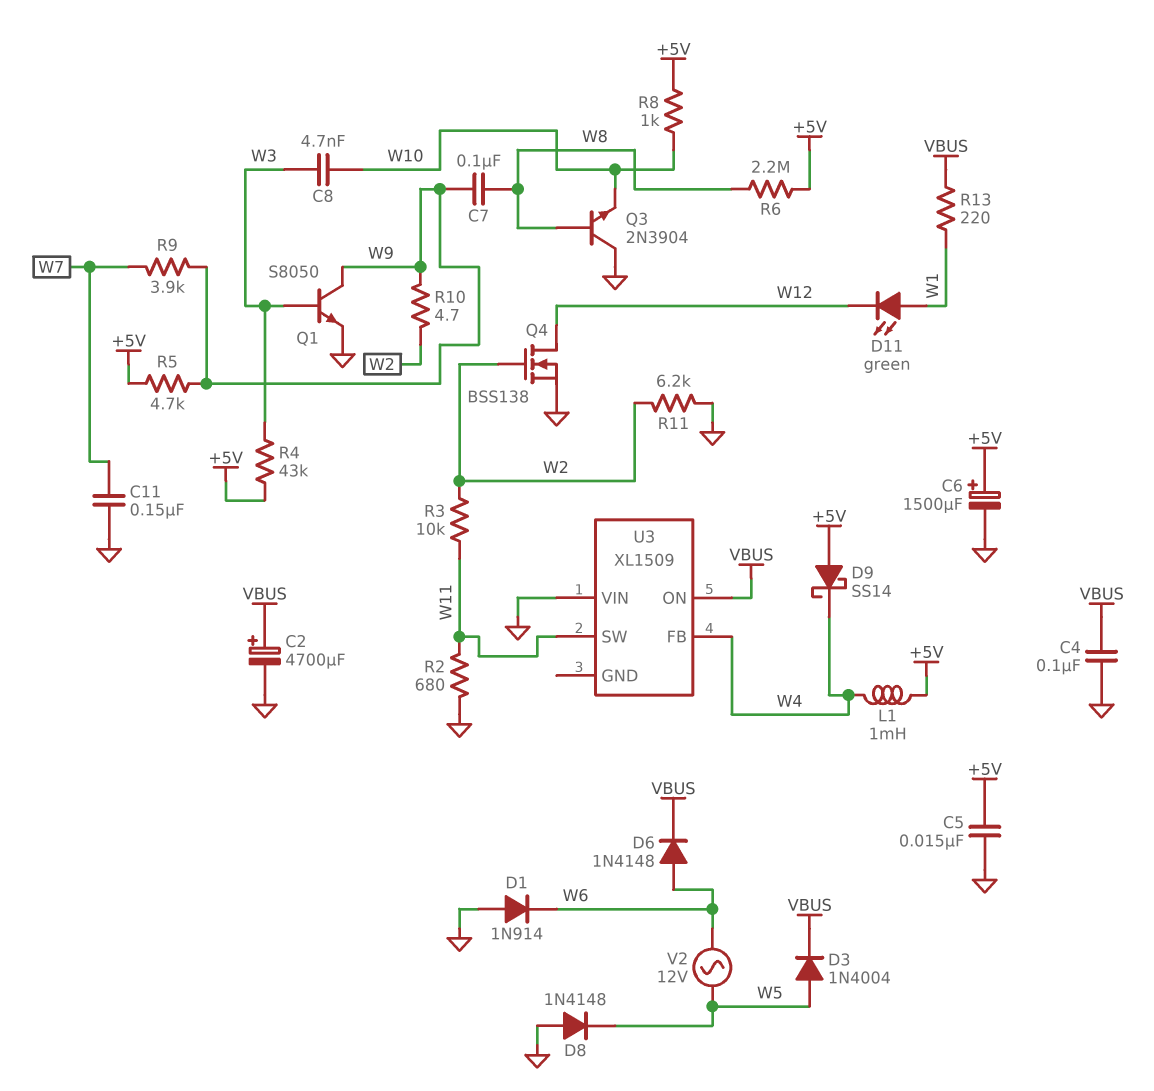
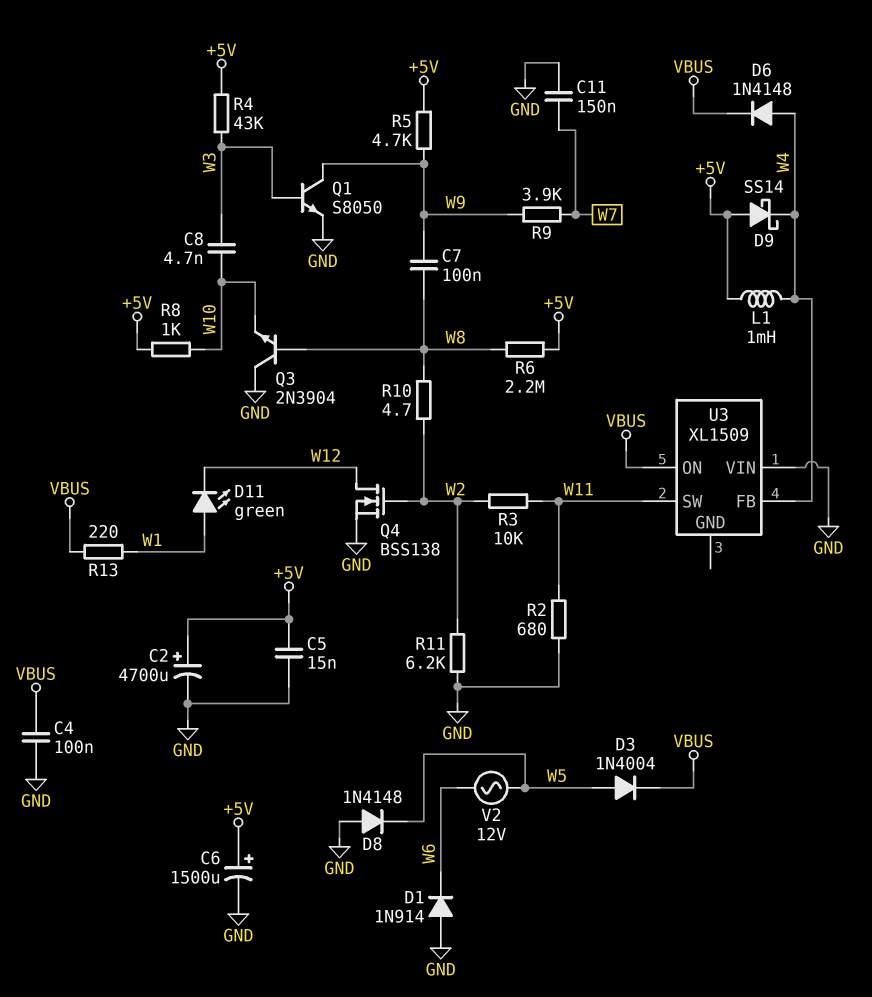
C2: 4700uF (plus VBUS, minus GND) -> 4700uF (plus +5V, minus GND)
D6: diode 1N4148 (A W6, K VBUS) -> diode 1N4148 (A W4, K VBUS)
R10: 4.7 (W2, W9) -> 4.7 (W2, W8)

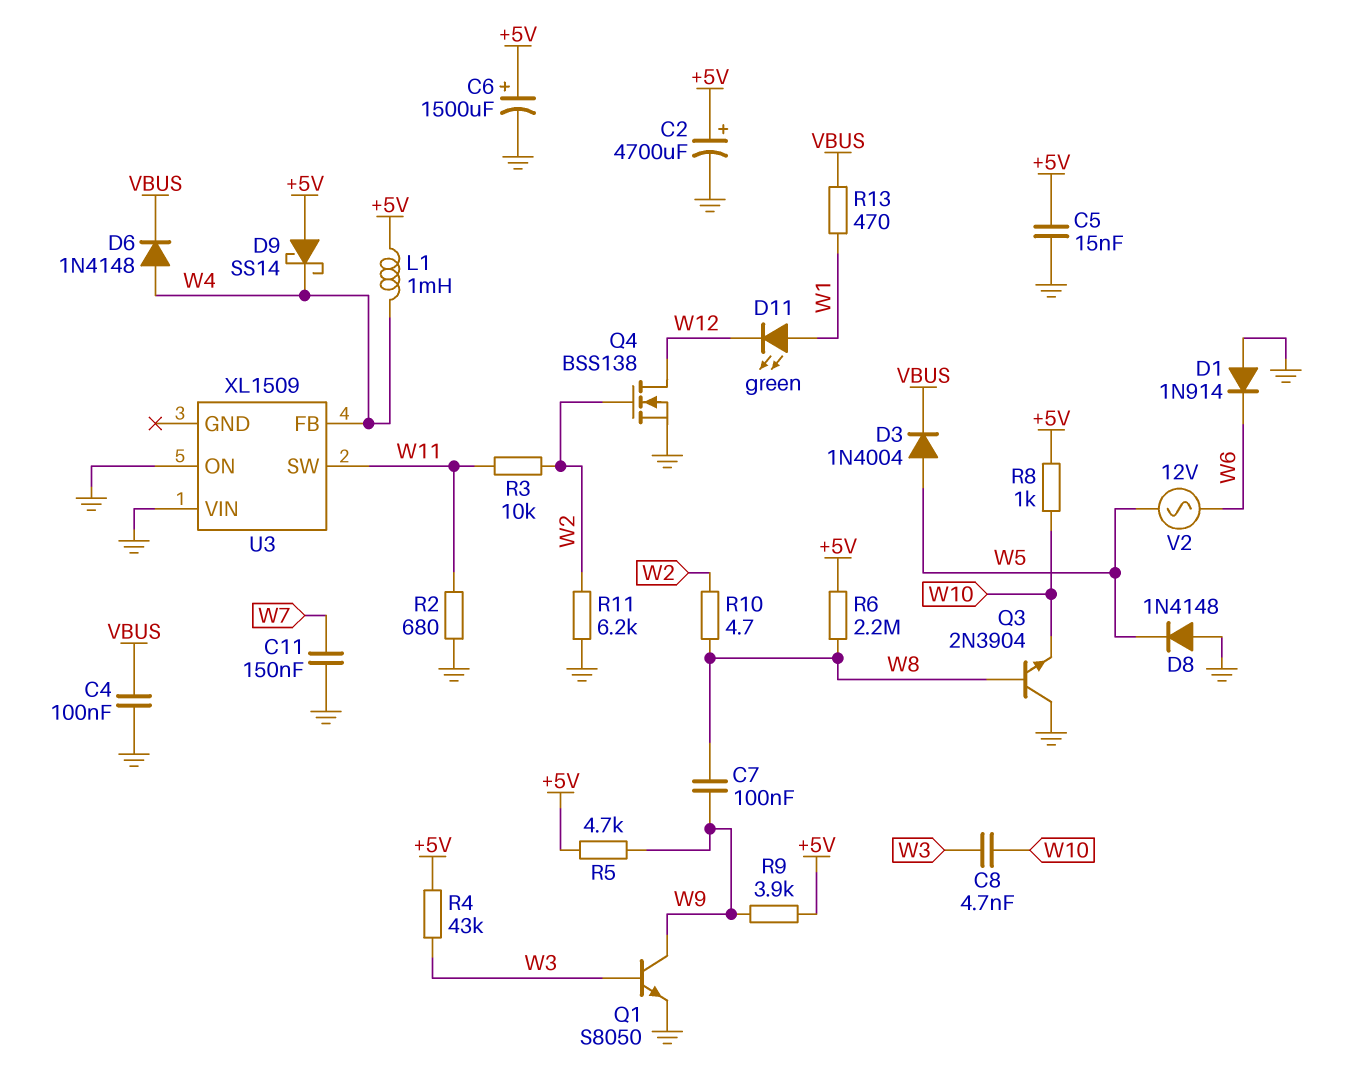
R9: 3.9k (W7, W9) -> 3.9k (+5V, W9)
R13: 220 (VBUS, W1) -> 470 (VBUS, W1)
U3 pin ON: VBUS -> GND

